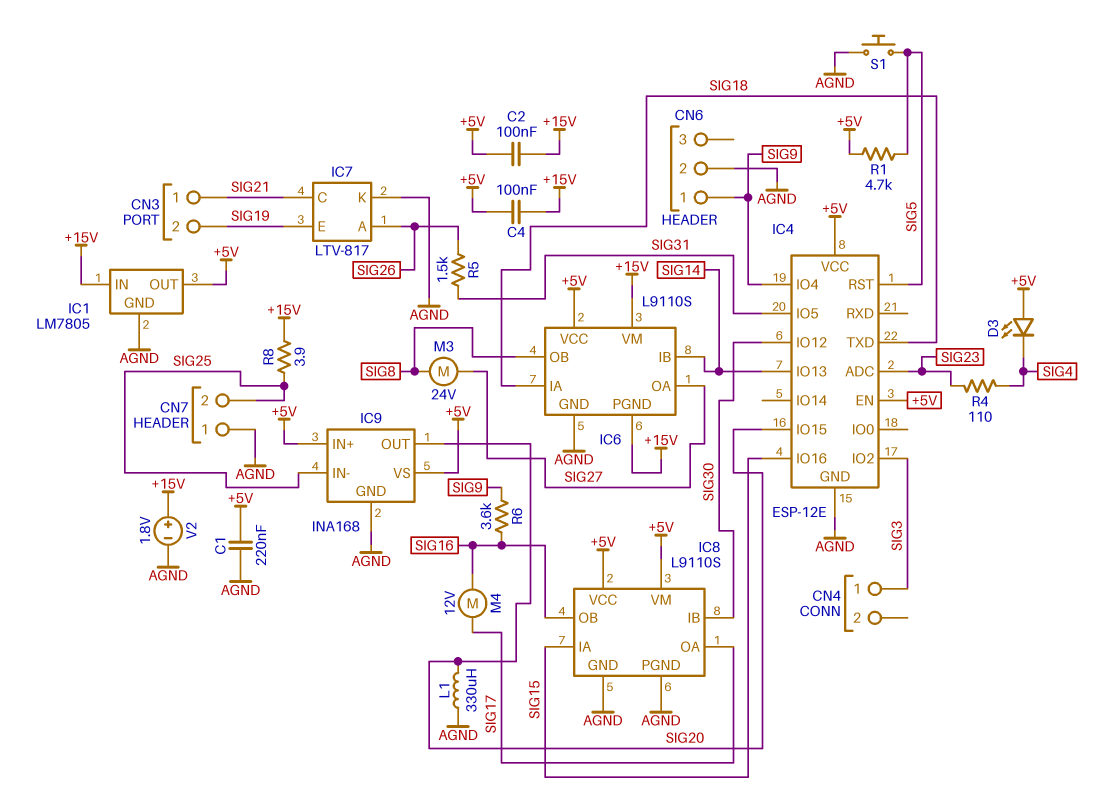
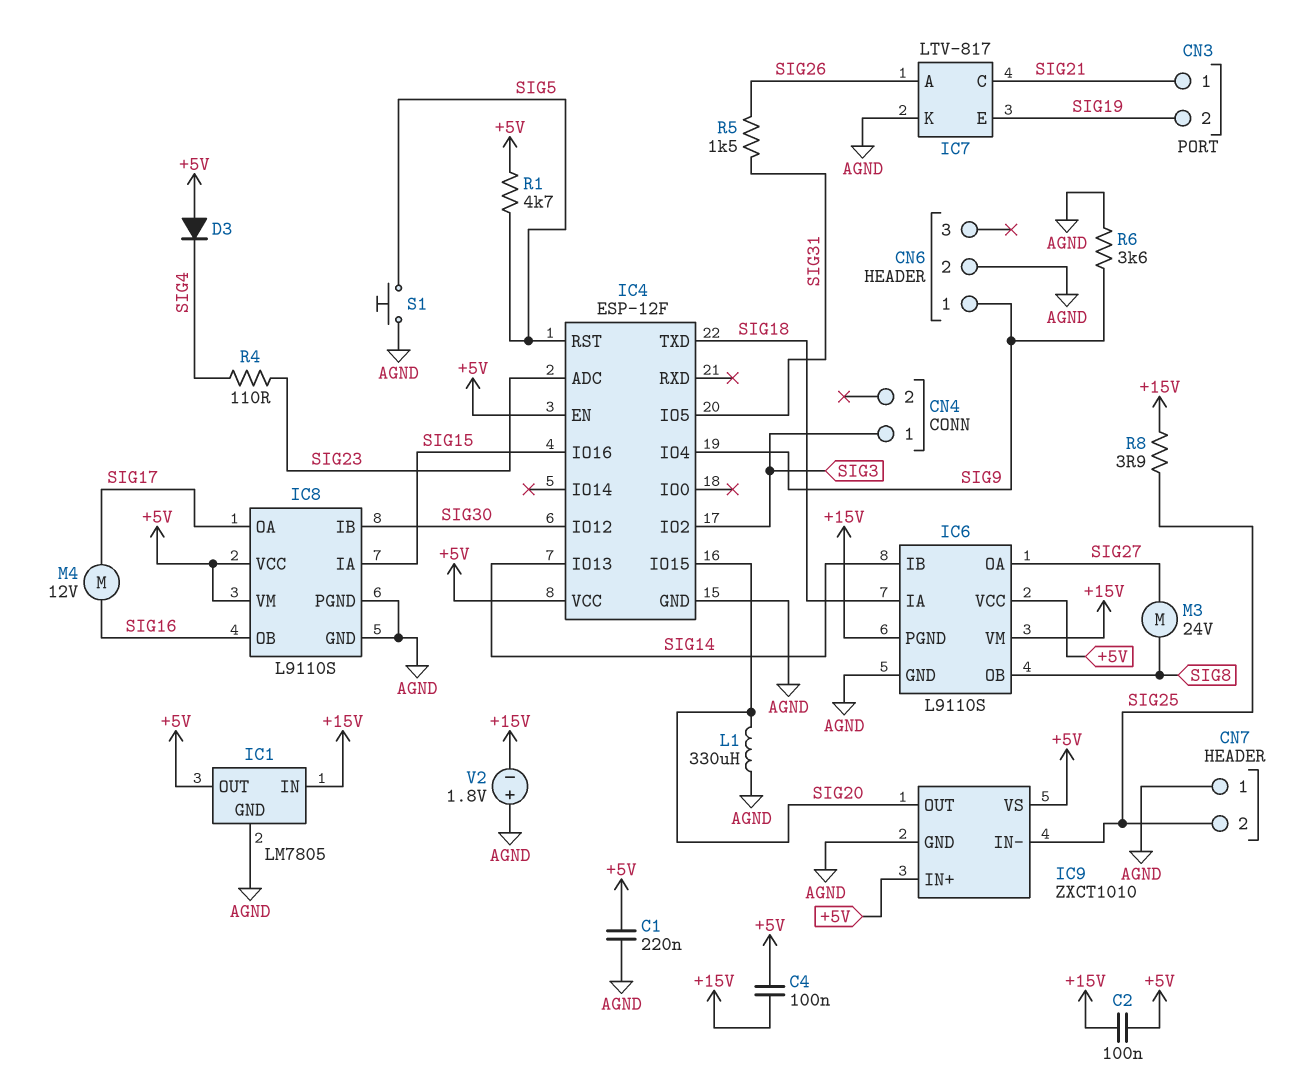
D3: LED (A +5V, K SIG4) -> diode (A +5V, K SIG4)
IC4: ESP-12E -> ESP-12F
IC9: INA168 -> ZXCT1010
R6: 3.6k (SIG9, SIG16) -> 3.6k (AGND, SIG9)
V2: 1.8V (plus +15V, minus AGND) -> 1.8V (plus AGND, minus +15V)

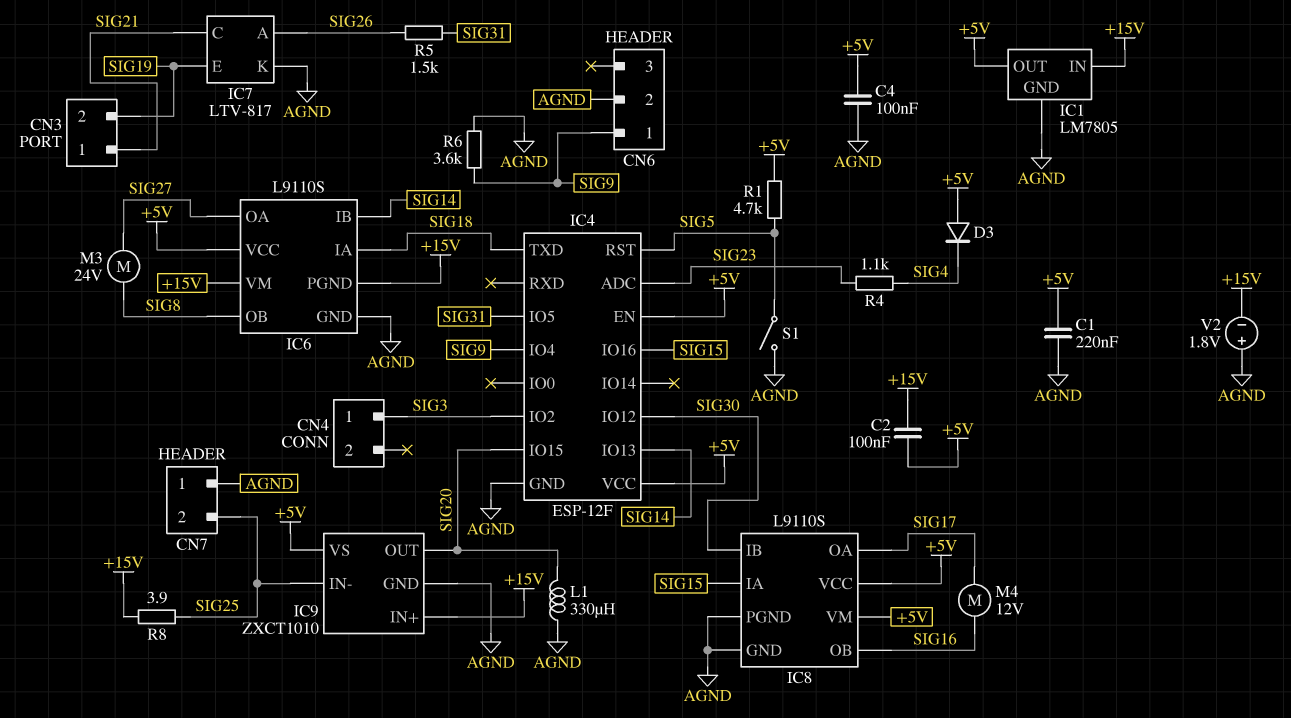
C4: 100nF (+5V, +15V) -> 100nF (+5V, AGND)
IC9 pin IN+: +5V -> +15V
R4: 110 (SIG4, SIG23) -> 1.1k (SIG4, SIG23)
S1: button (AGND, SIG5) -> switch (AGND, SIG5)

